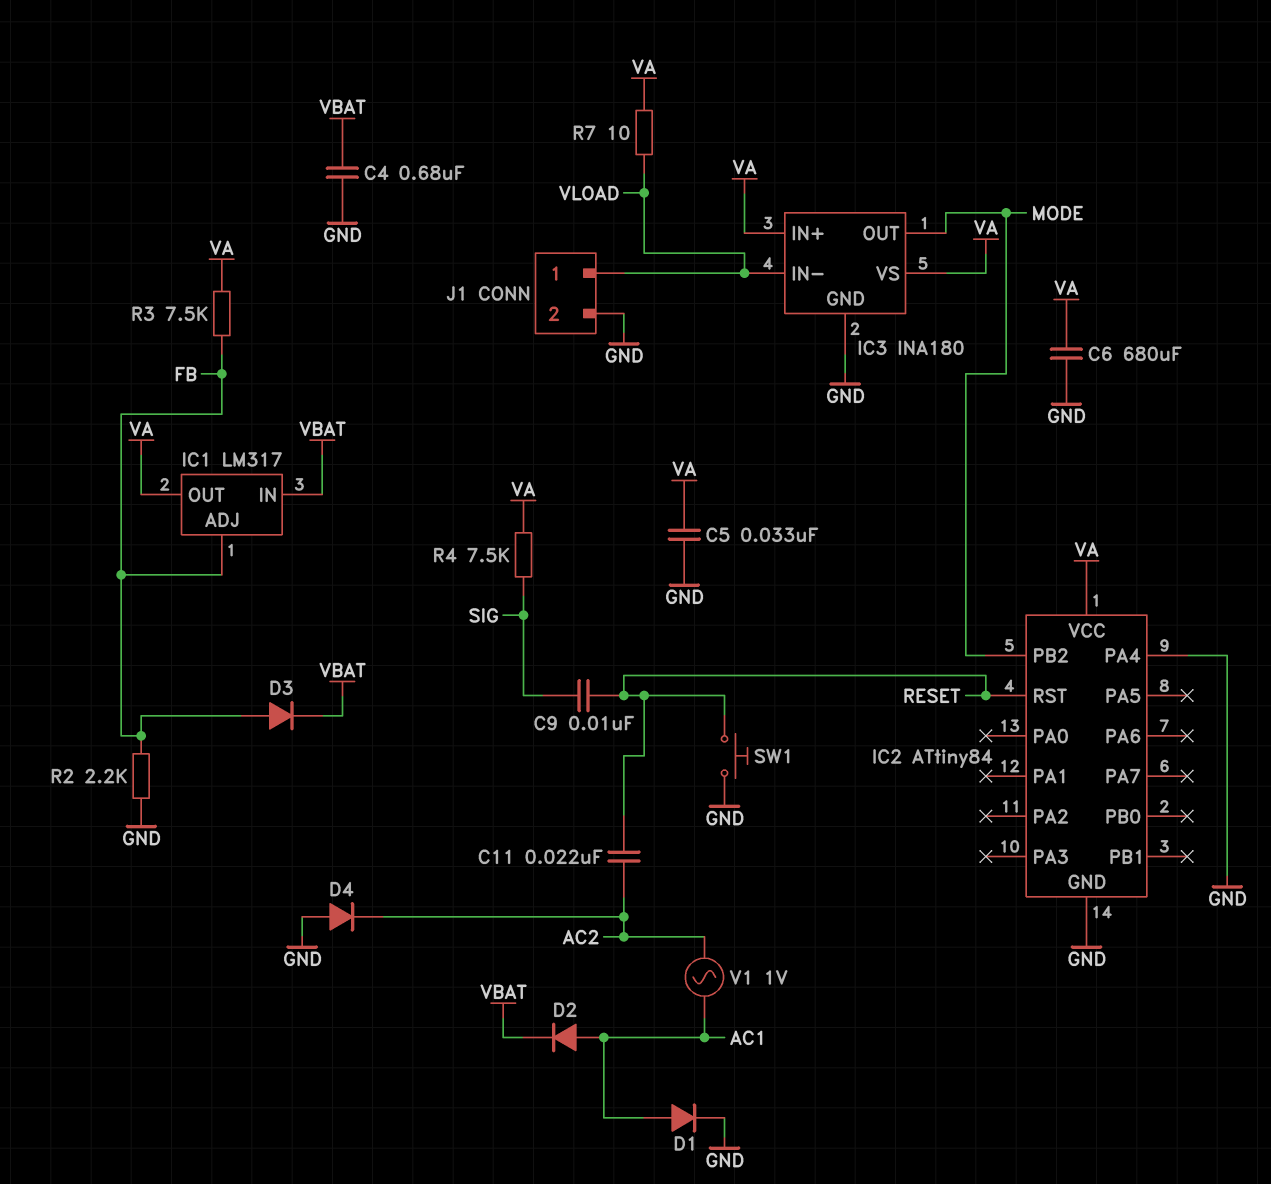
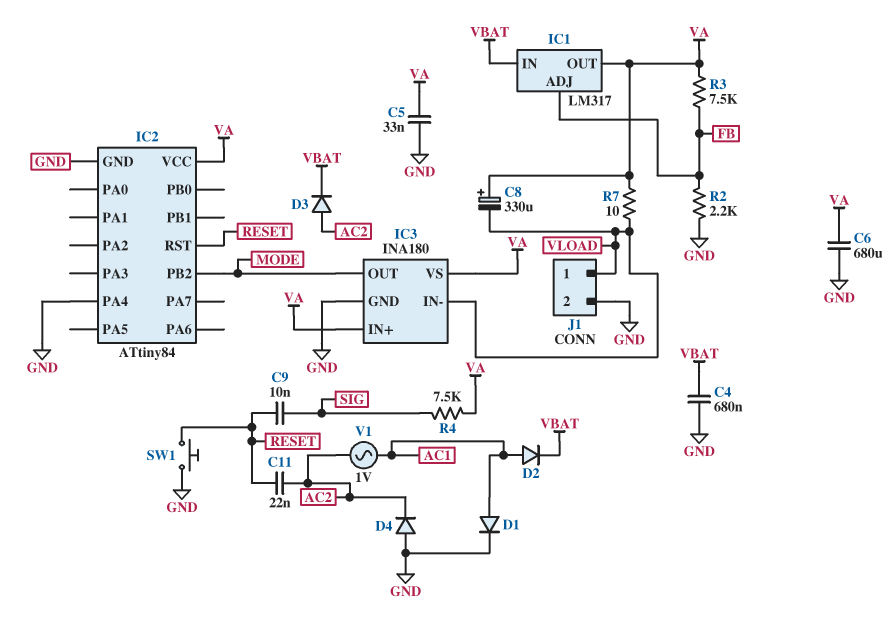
C8: none -> 330uF (plus VA, minus VLOAD)
D3: diode (A FB, K VBAT) -> diode (A AC2, K VBAT)

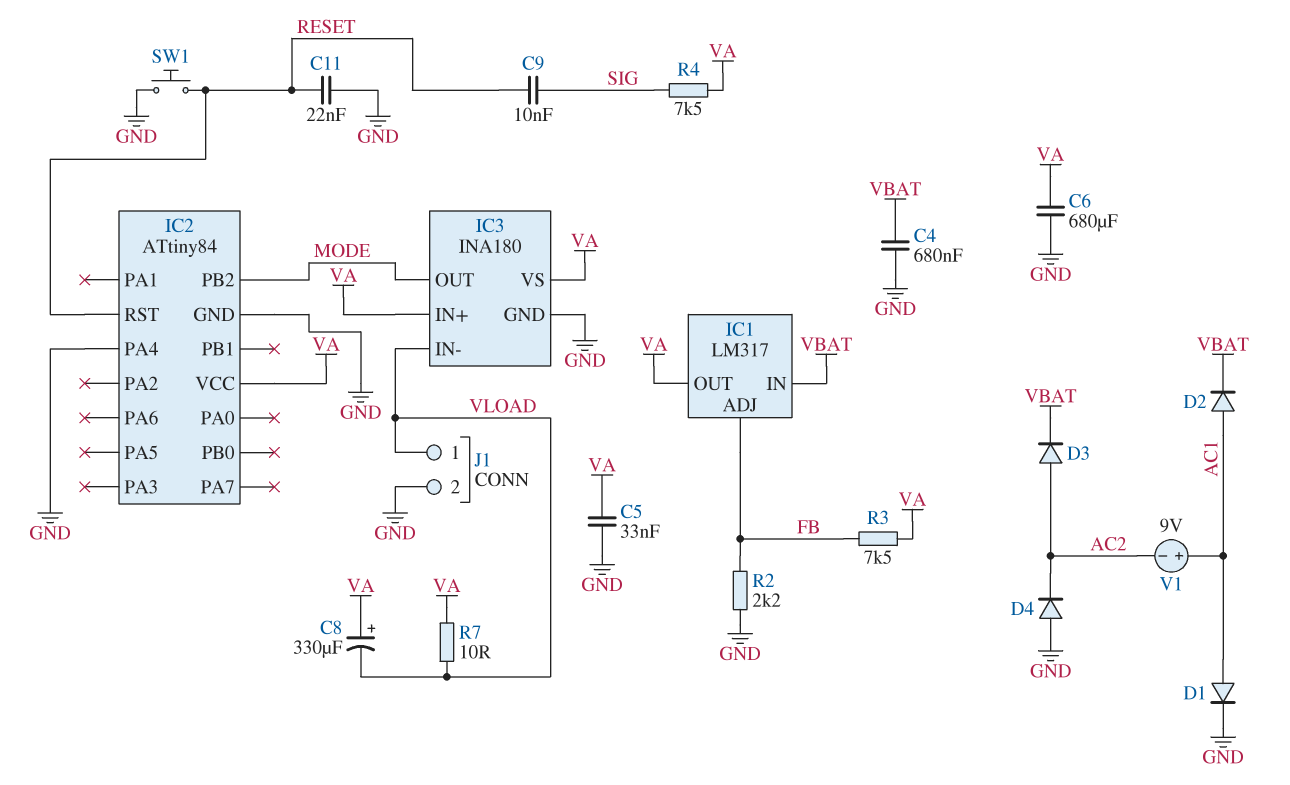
C11: 22nF (AC2, RESET) -> 22nF (GND, RESET)
V1: AC 1V (AC1, AC2) -> 9V (plus AC1, minus AC2)

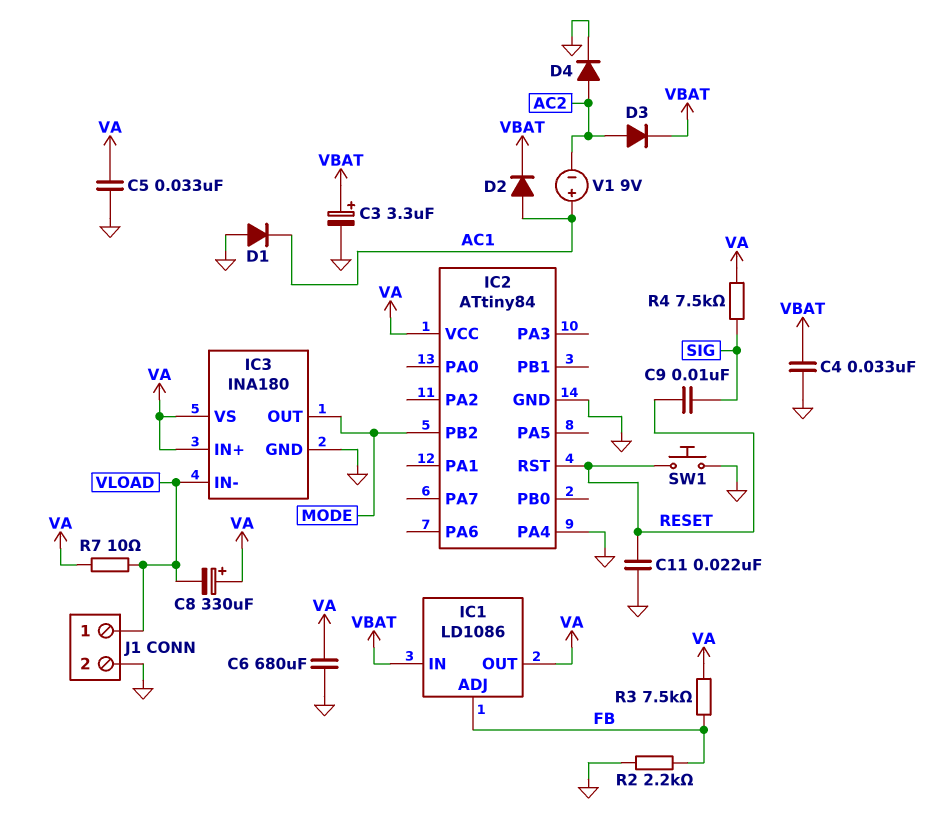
C3: none -> 3.3uF (plus VBAT, minus GND)
C4: 680nF (GND, VBAT) -> 33nF (GND, VBAT)
D1: diode (A AC1, K GND) -> diode (A GND, K AC1)
D4: diode (A GND, K AC2) -> diode (A AC2, K GND)
IC1: LM317 -> LD1086

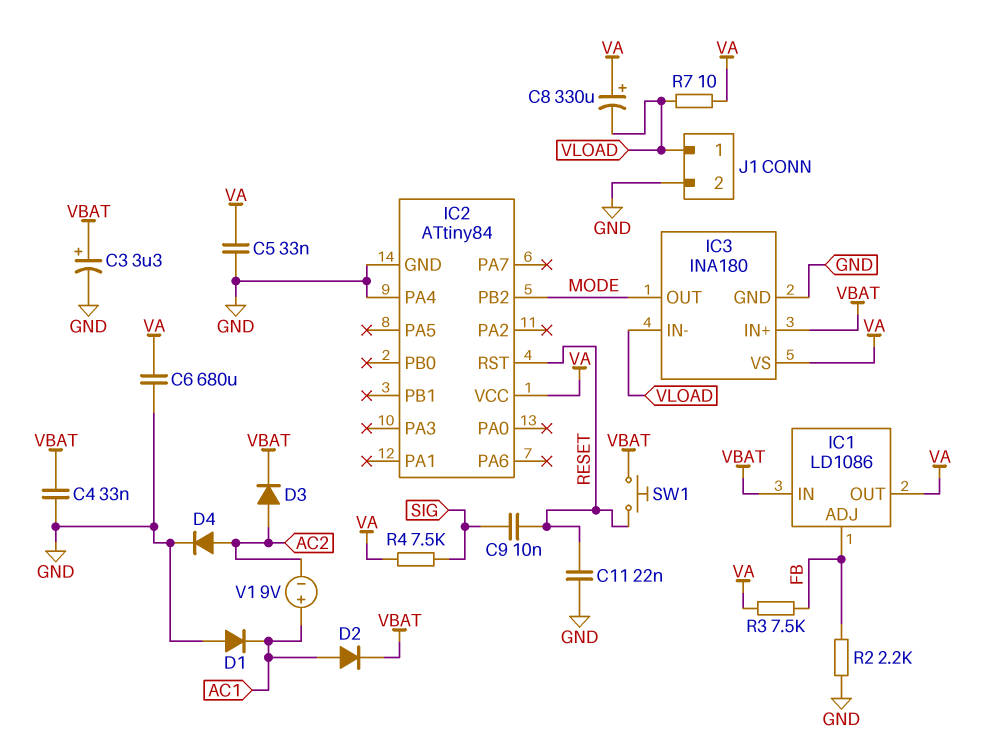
IC3 pin IN+: VA -> VBAT
SW1: button (GND, RESET) -> button (RESET, VBAT)

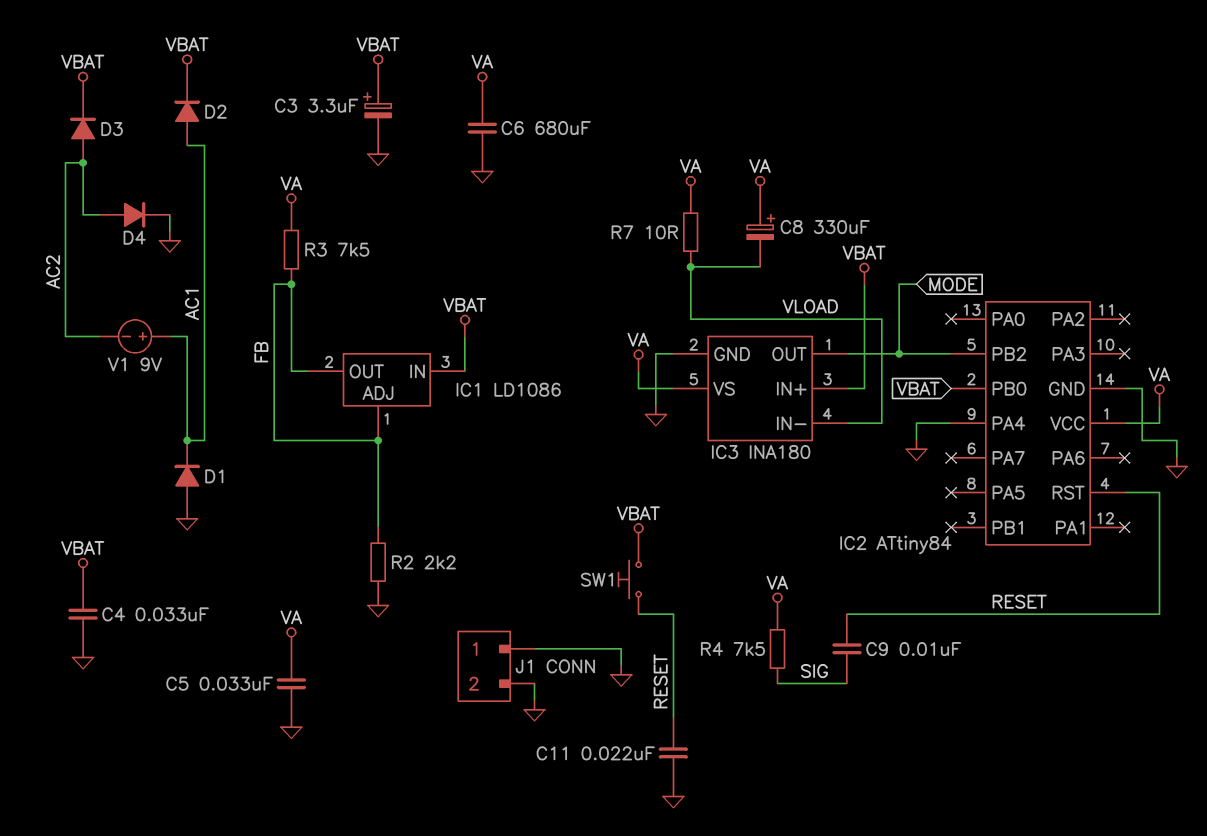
IC1 pin OUT: VA -> FB
IC2 pin PB0: none -> VBAT
J1 pin 1: VLOAD -> GND

